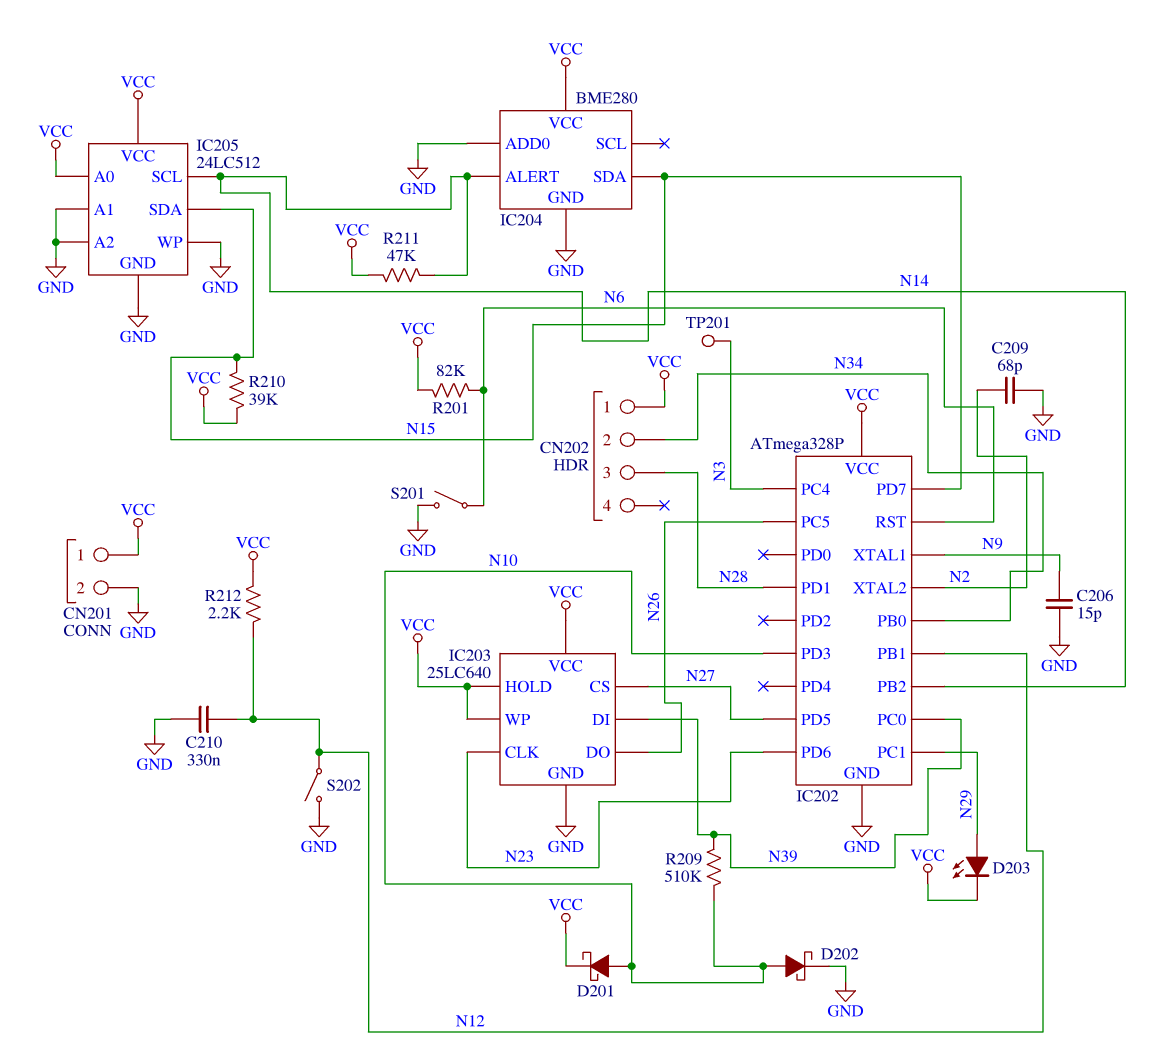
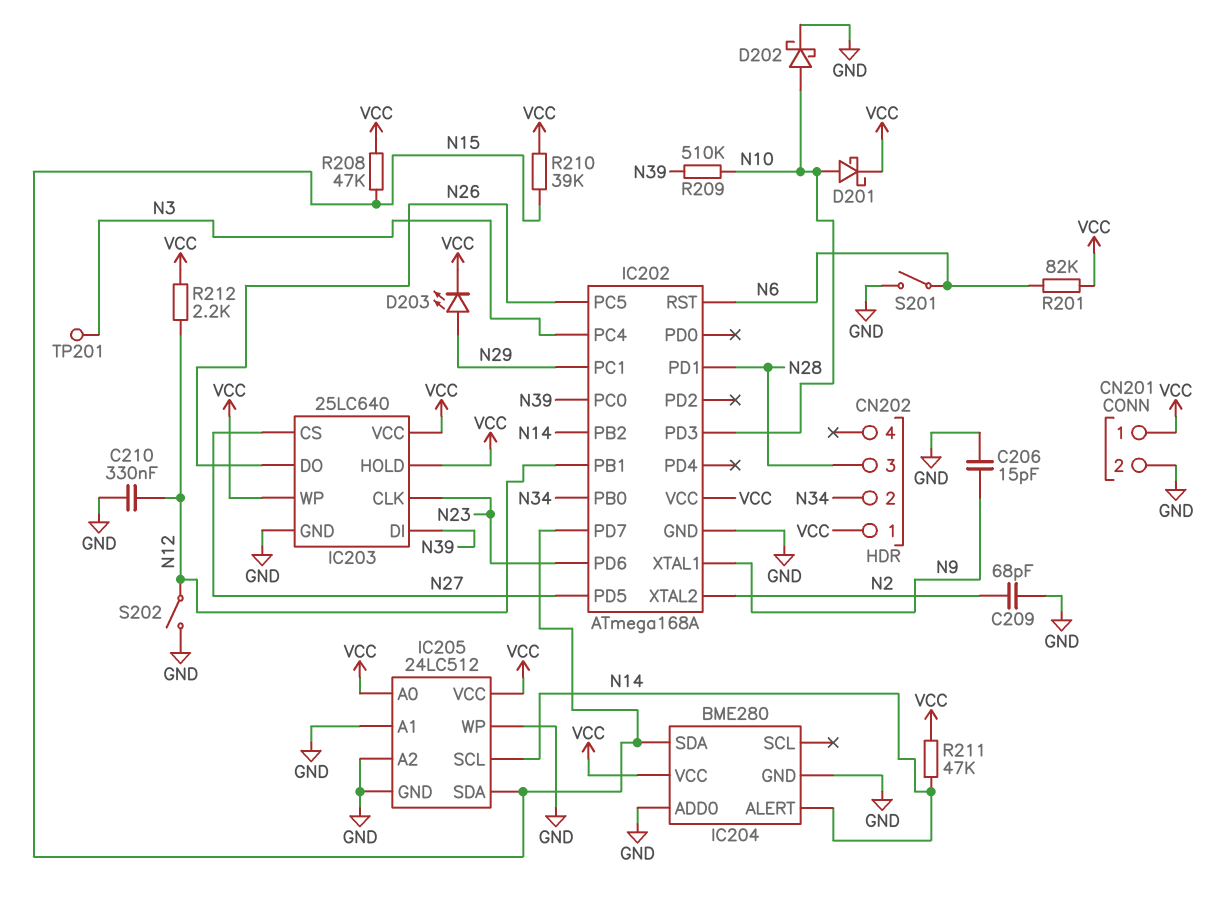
IC202: ATmega328P -> ATmega168A
R208: none -> 47k (N15, VCC)

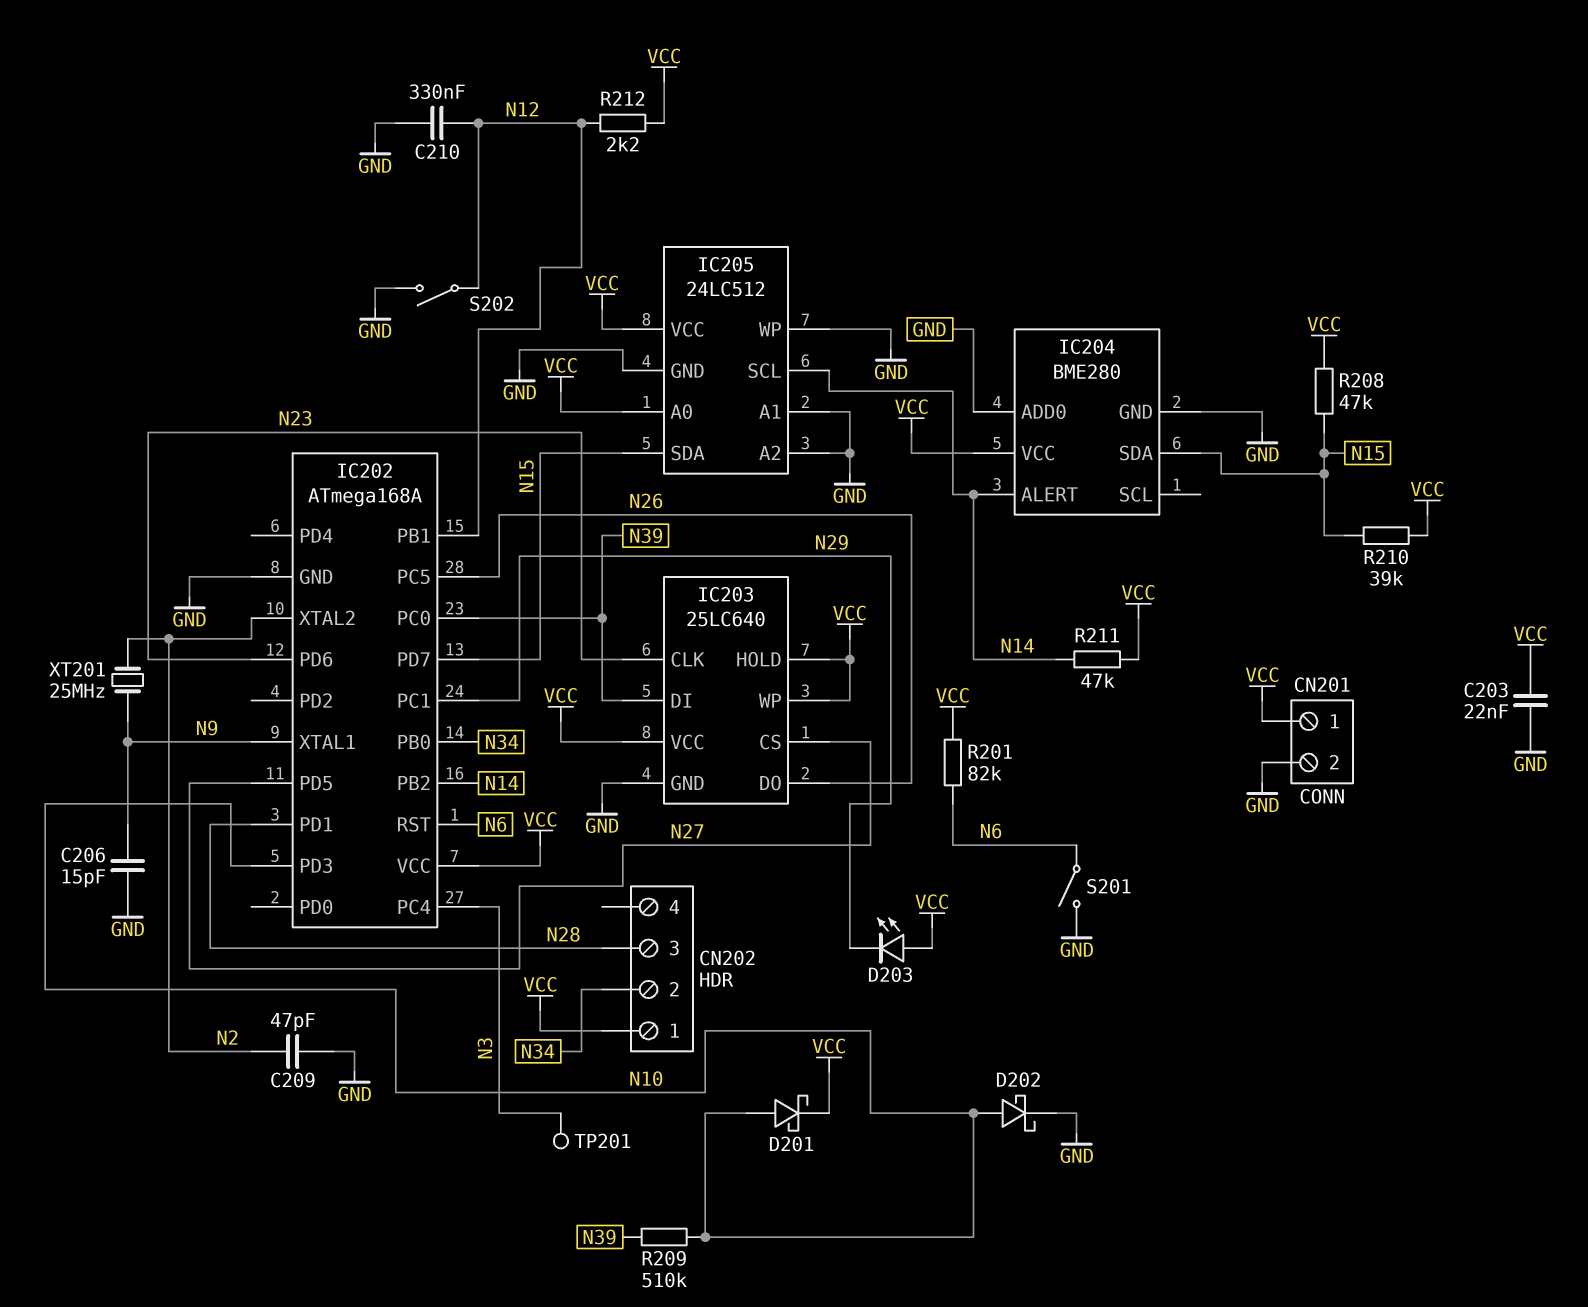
C203: none -> 22nF (GND, VCC)
C209: 68pF (GND, N2) -> 47pF (GND, N2)
D203: LED (A N29, K VCC) -> LED (A VCC, K N29)
XT201: none -> 25MHz (N2, N9)

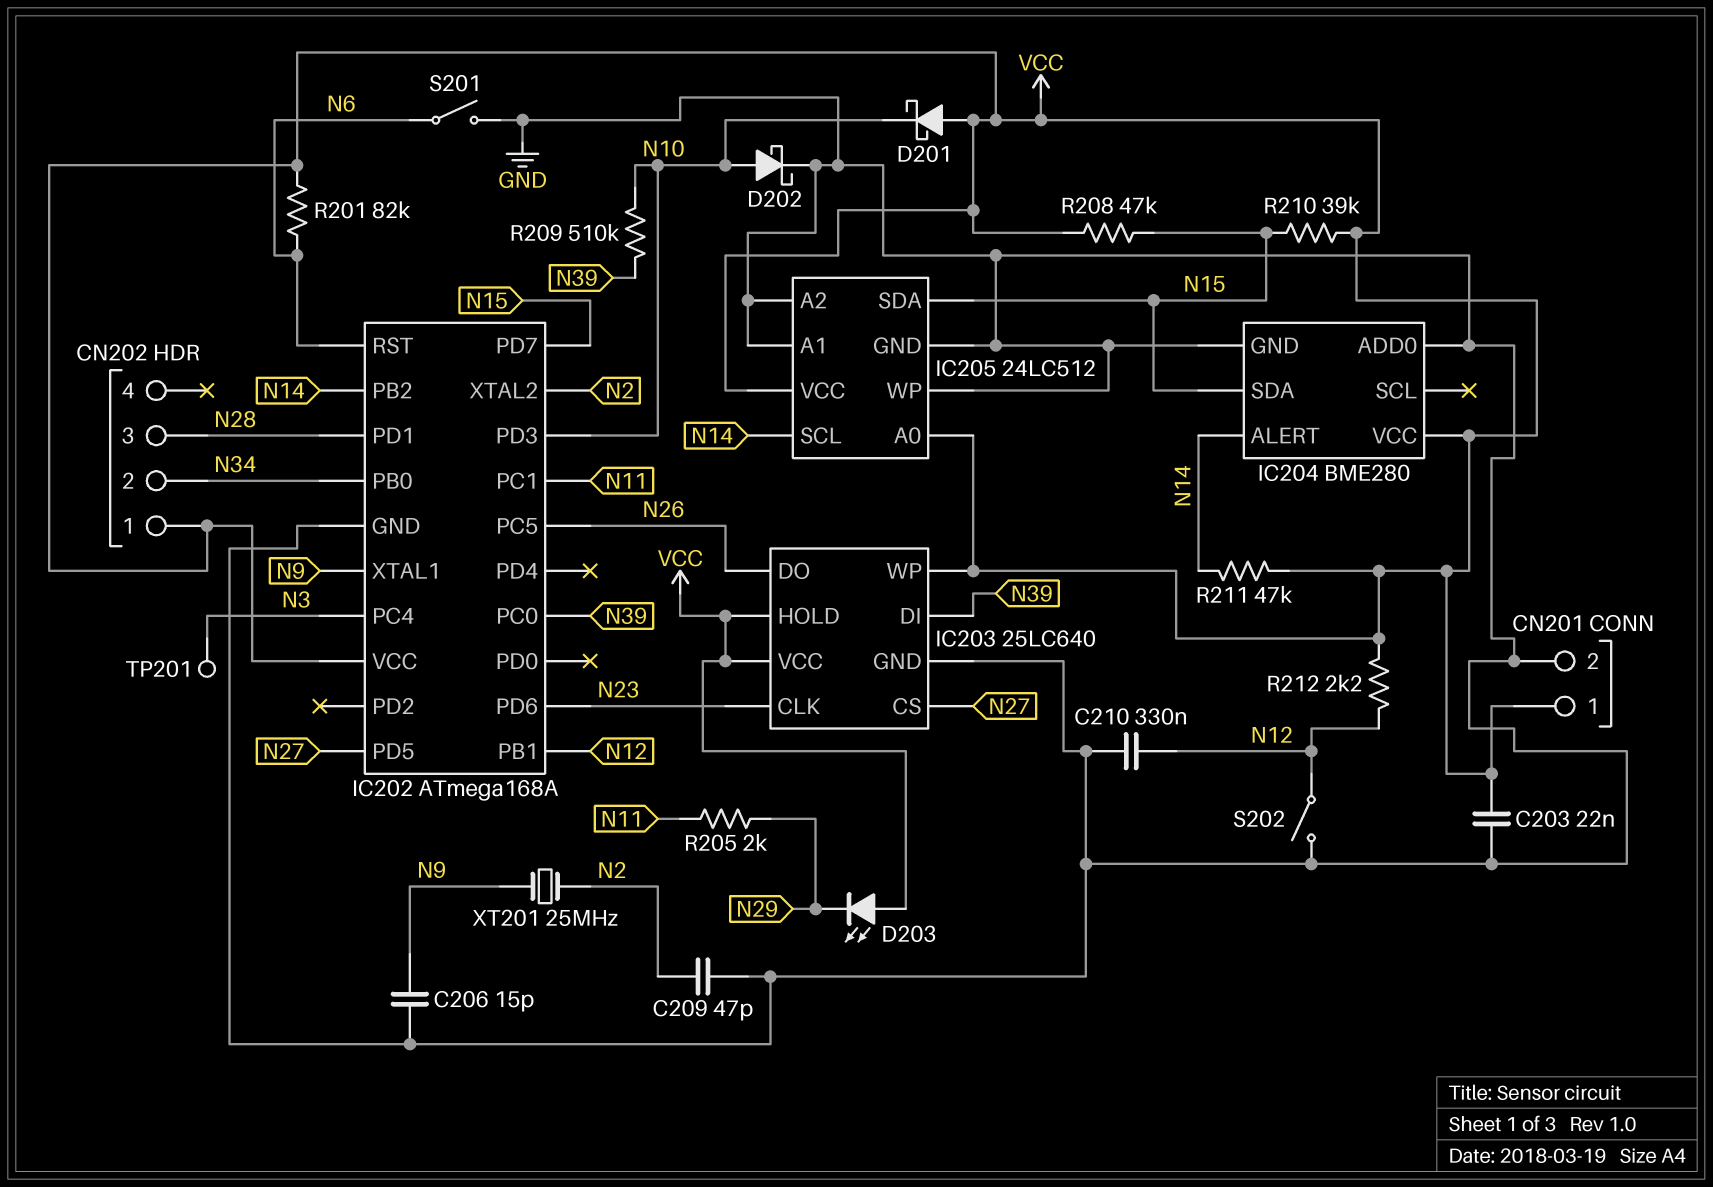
D201: schottky (A N10, K VCC) -> schottky (A VCC, K N10)
IC202 pin PC1: N29 -> N11
R205: none -> 2k (N11, N29)

